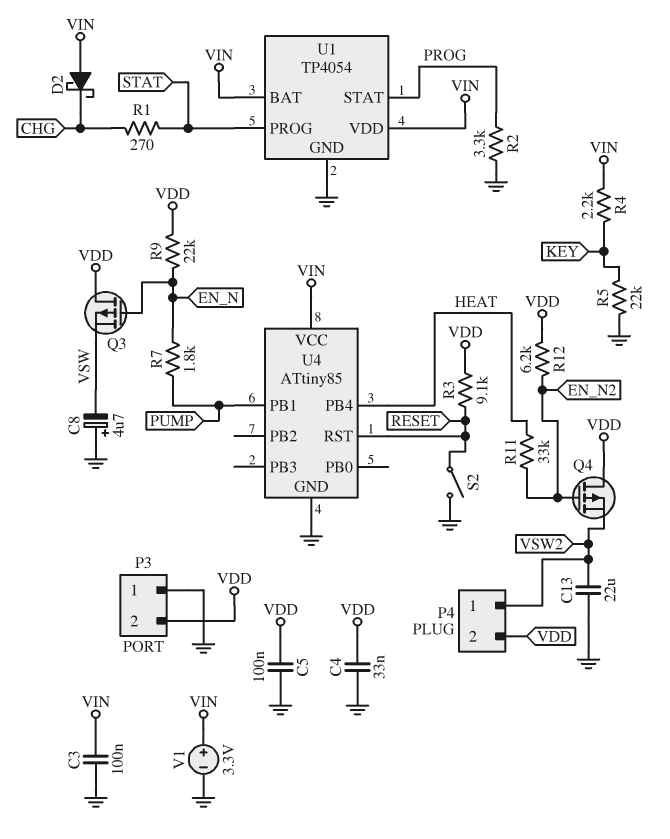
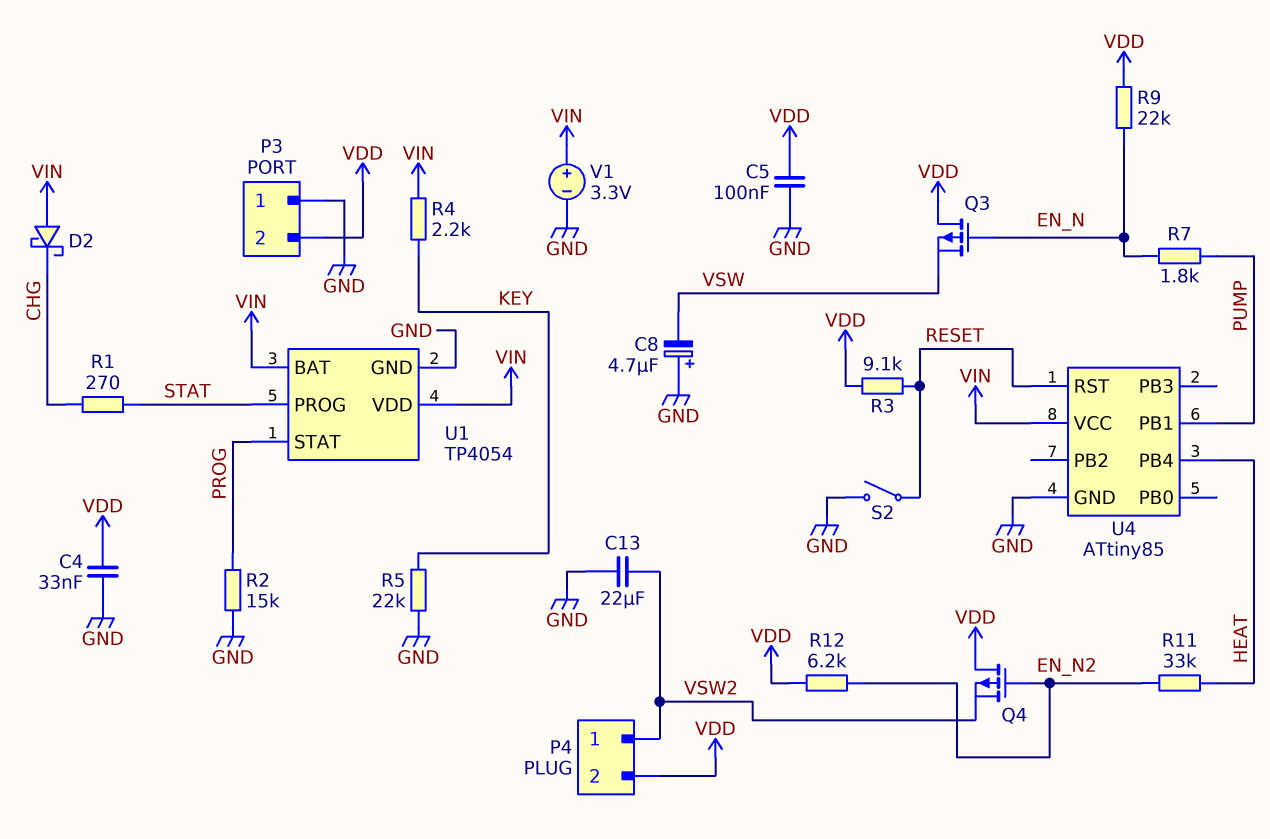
C3: 100nF (GND, VIN) -> none
R2: 3.3k (GND, PROG) -> 15k (GND, PROG)

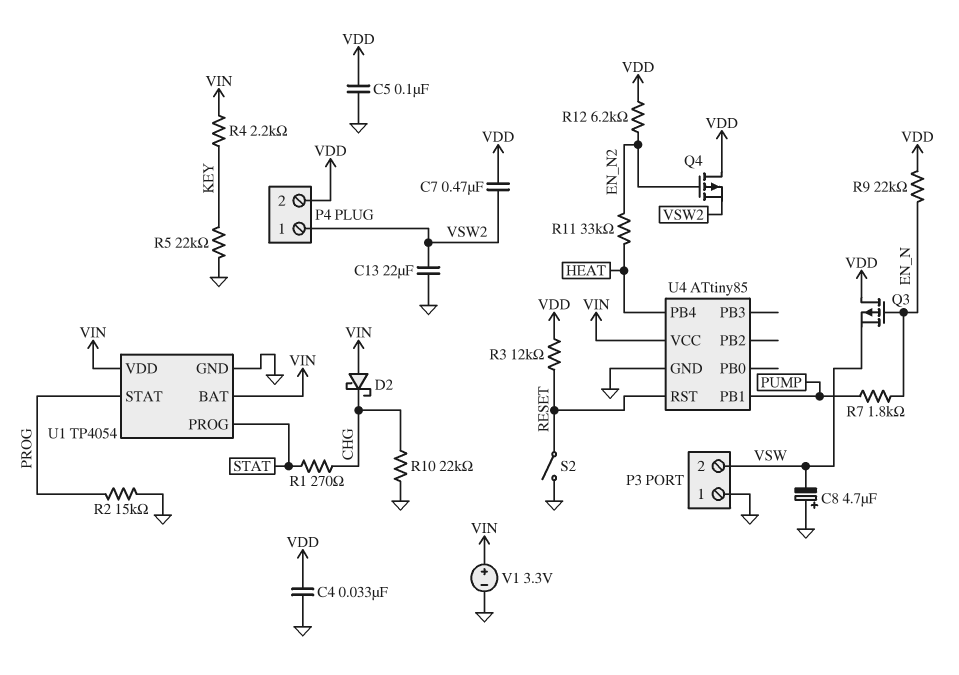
C7: none -> 470nF (VDD, VSW2)
P3 pin 2: VDD -> VSW
R3: 9.1k (RESET, VDD) -> 12k (RESET, VDD)
R10: none -> 22k (CHG, GND)

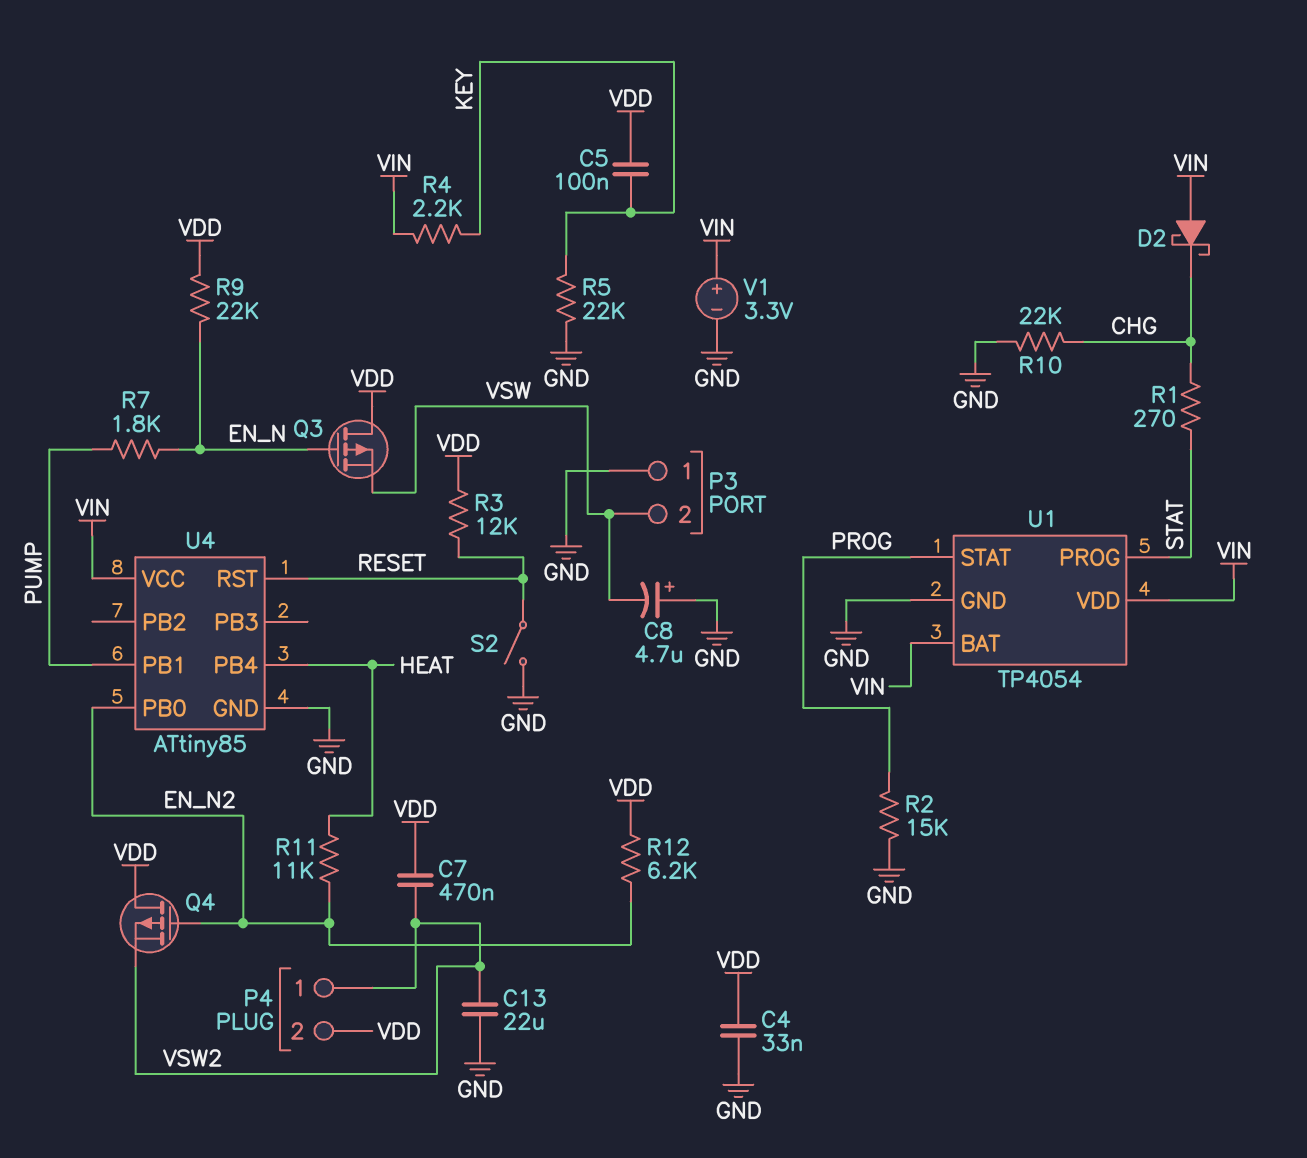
C5: 100nF (GND, VDD) -> 100nF (KEY, VDD)
R11: 33k (EN_N2, HEAT) -> 11k (EN_N2, HEAT)
U4 pin PB0: none -> EN_N2

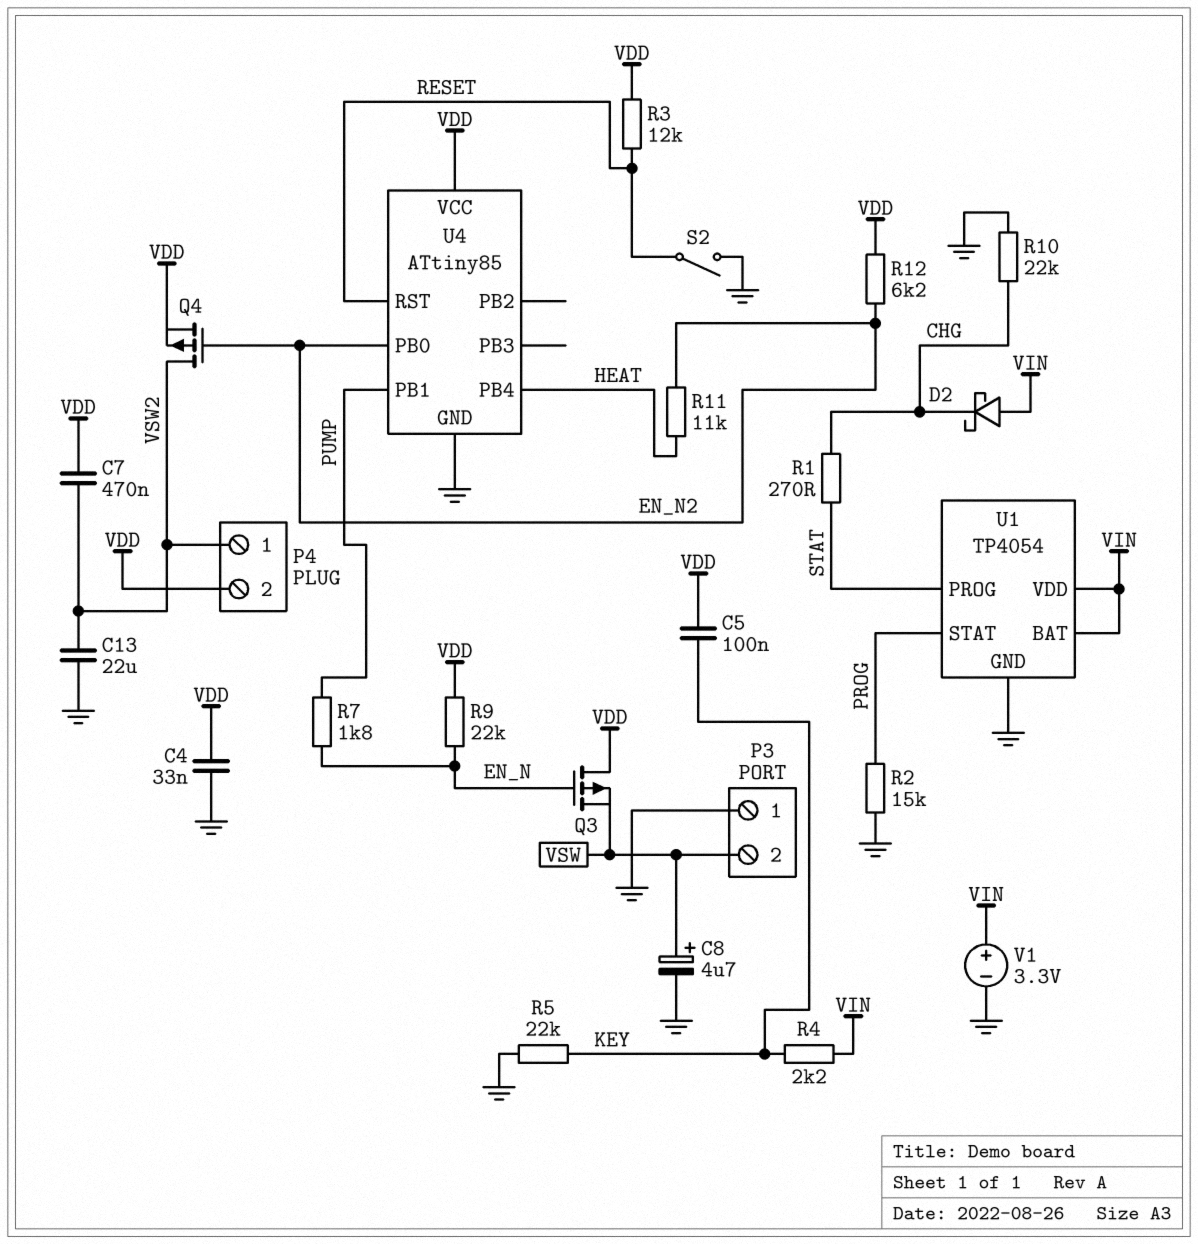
C8: 4.7uF (plus GND, minus VSW) -> 4.7uF (plus VSW, minus GND)
Q4: PMOS (G EN_N2, D VDD, S VSW2) -> PMOS (G EN_N2, D VSW2, S VDD)
U4 pin VCC: VIN -> VDD

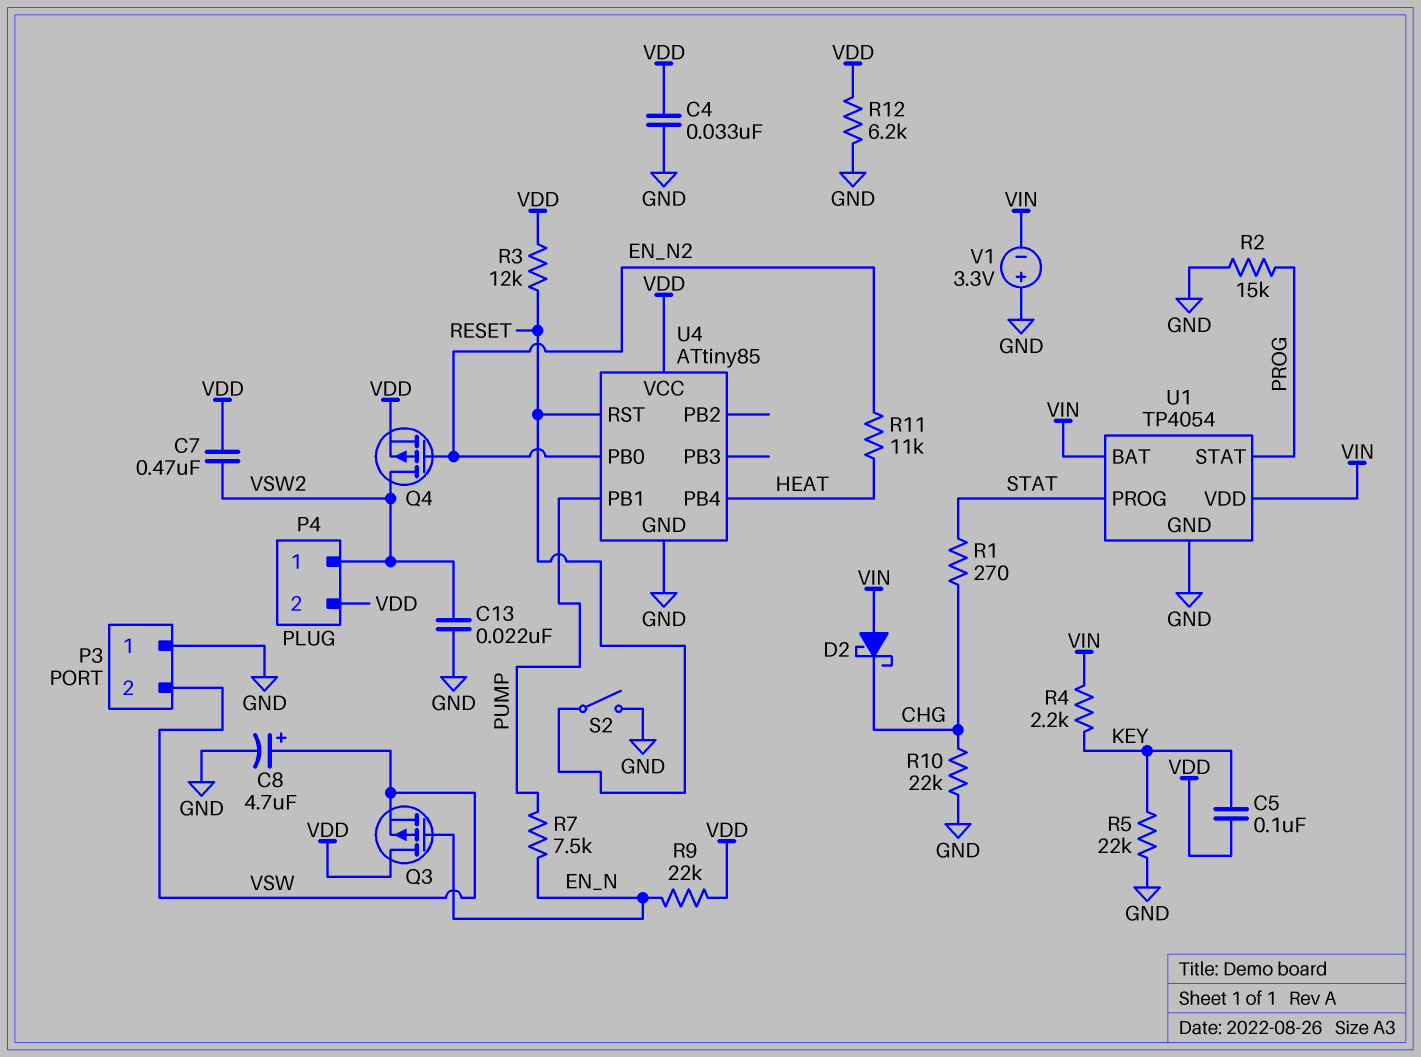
C13: 22uF (GND, VSW2) -> 22nF (GND, VSW2)
R7: 1.8k (EN_N, PUMP) -> 7.5k (EN_N, PUMP)
R12: 6.2k (EN_N2, VDD) -> 6.2k (GND, VDD)
V1: 3.3V (plus VIN, minus GND) -> 3.3V (plus GND, minus VIN)

